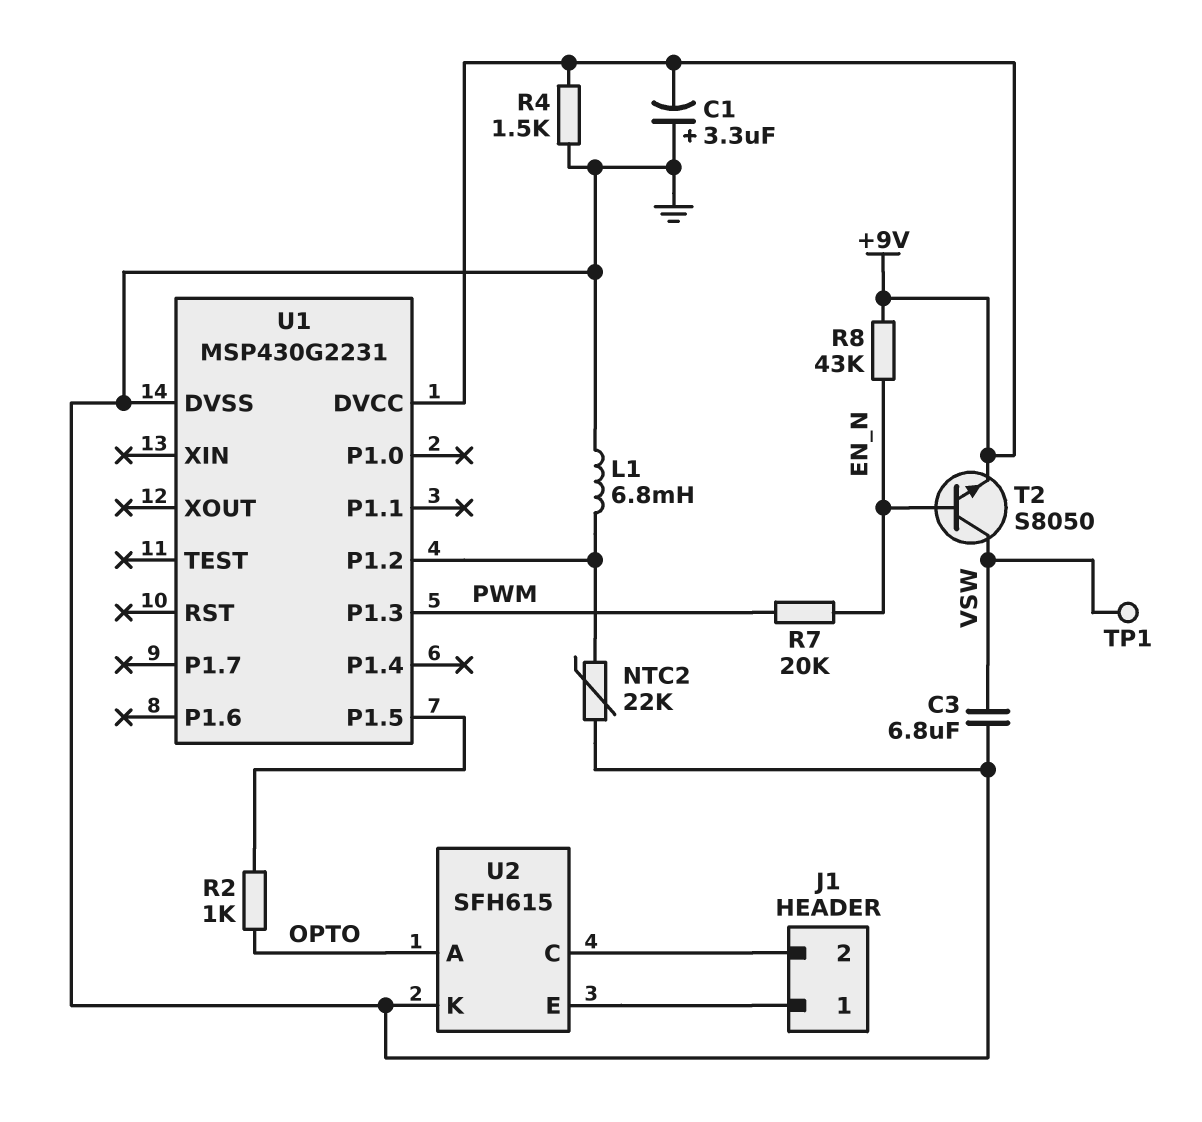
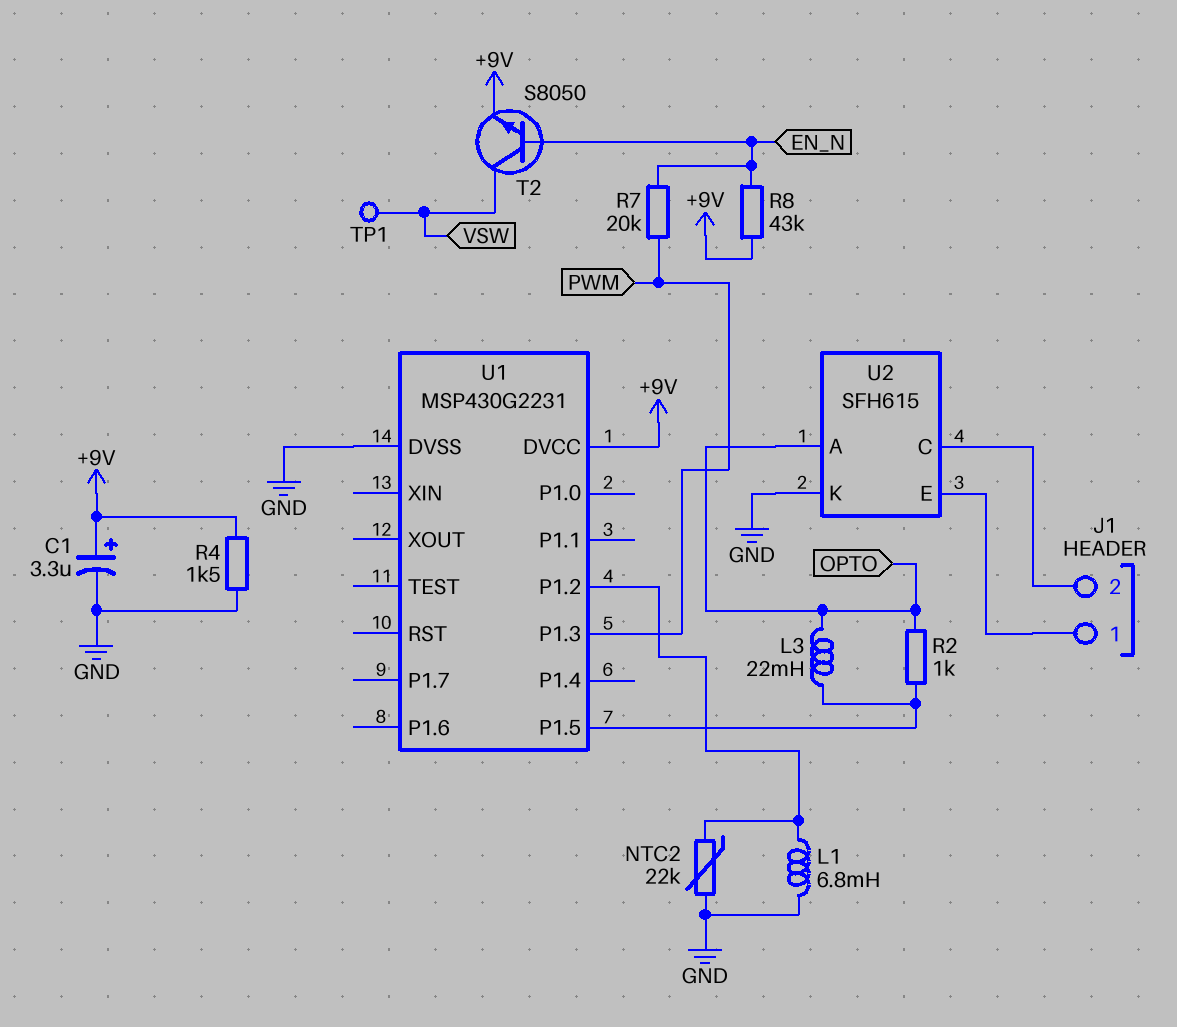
C1: 3.3uF (plus GND, minus +9V) -> 3.3uF (plus +9V, minus GND)
C3: 6.8uF (GND, VSW) -> none
L3: none -> 22mH (OPTO, U1/P1.5)

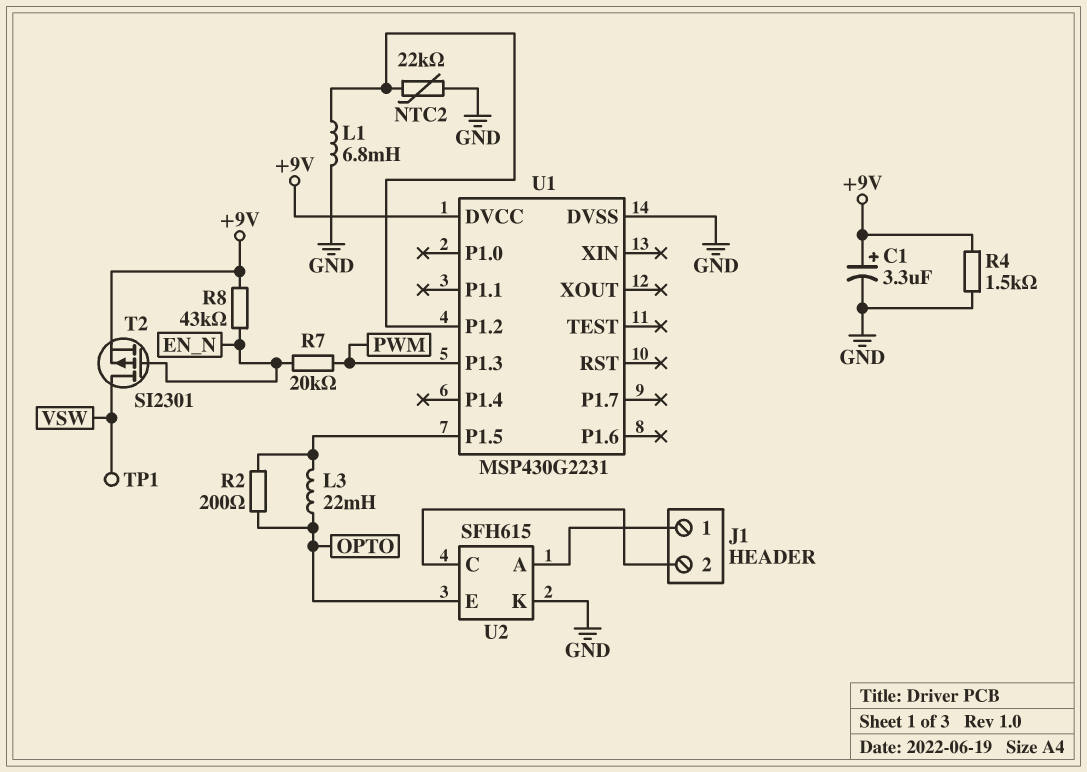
R2: 1k (OPTO, U1/P1.5) -> 200 (OPTO, U1/P1.5)
T2: NPN S8050 (B EN_N, C VSW, E +9V) -> PMOS SI2301 (G EN_N, D VSW, S +9V)
U2 pin A: OPTO -> J1/1
U2 pin E: J1/1 -> OPTO

